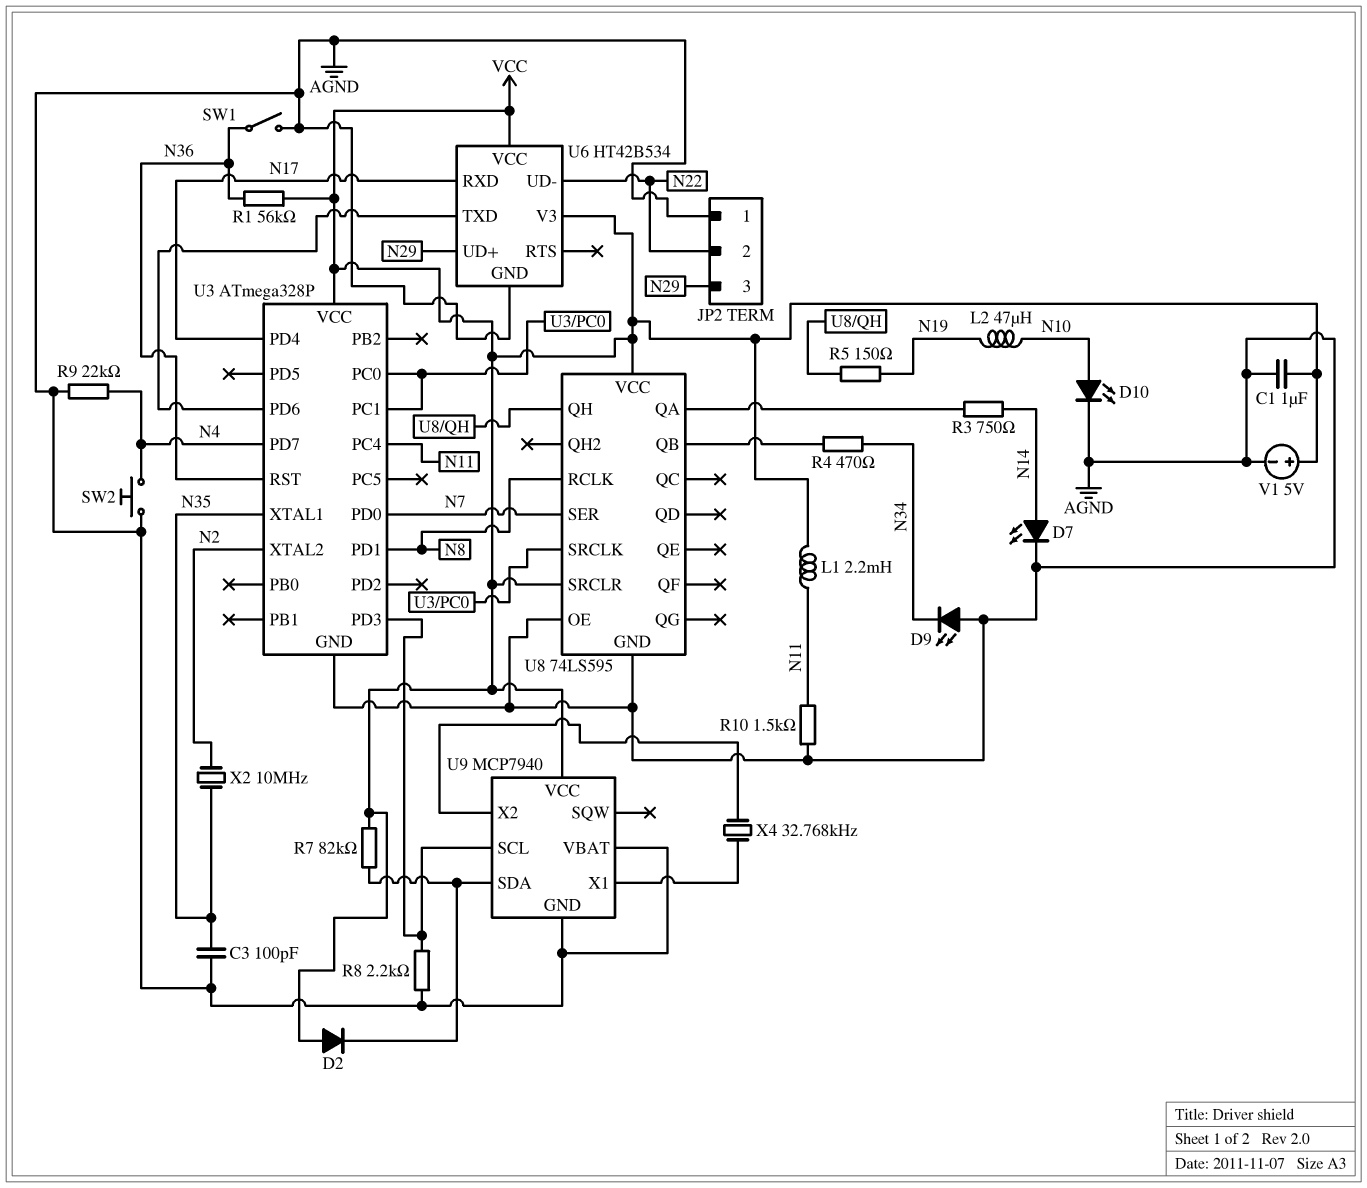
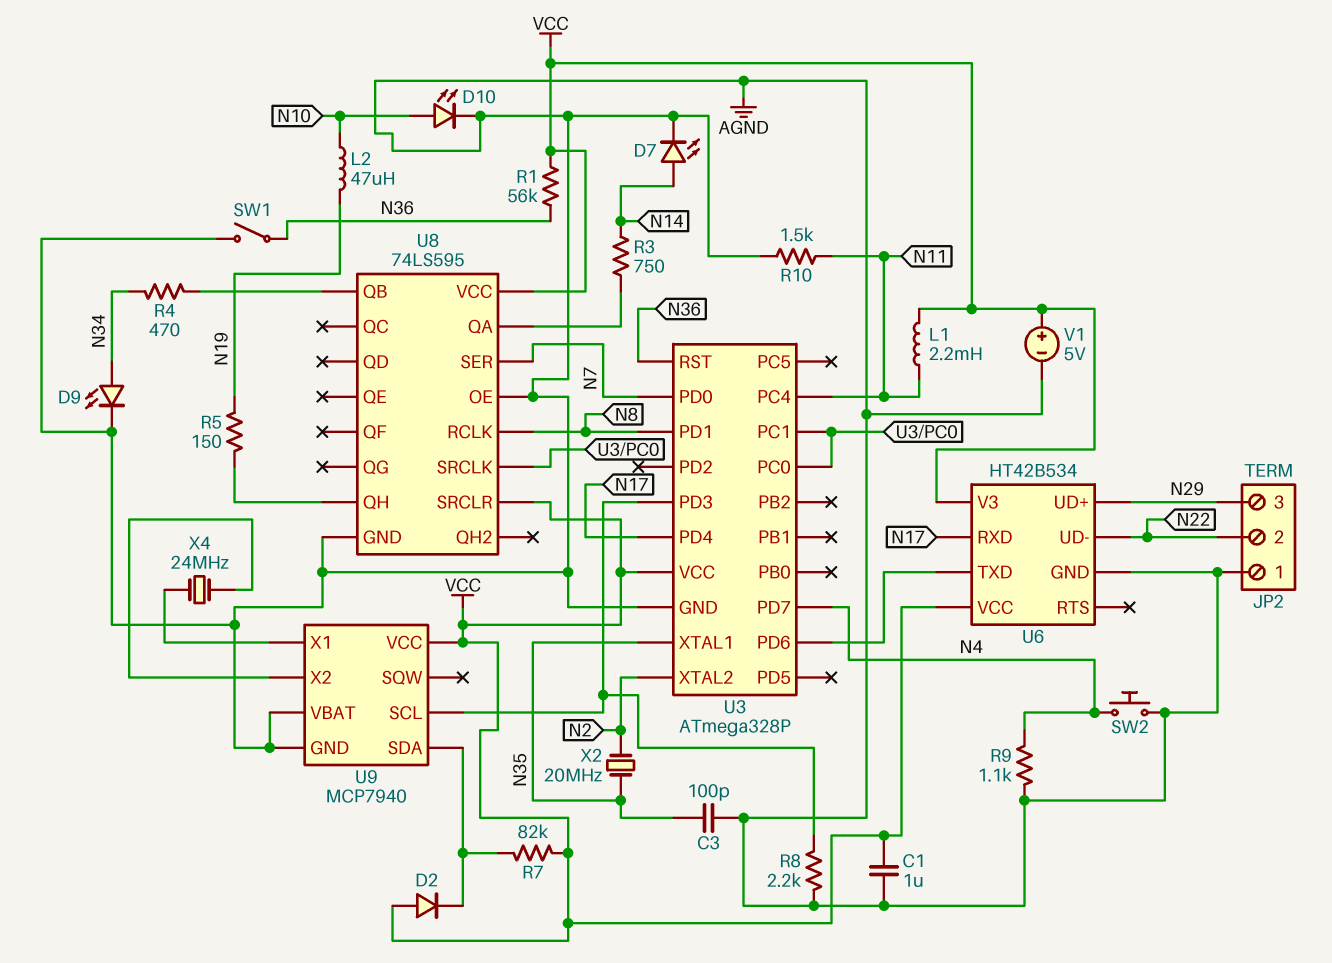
D9: LED (A AGND, K N34) -> LED (A N34, K AGND)
R9: 22k (AGND, N4) -> 1.1k (AGND, N4)
X2: 10MHz (N2, N35) -> 20MHz (N2, N35)
X4: 32.768kHz (U9/X1, U9/X2) -> 24MHz (U9/X1, U9/X2)

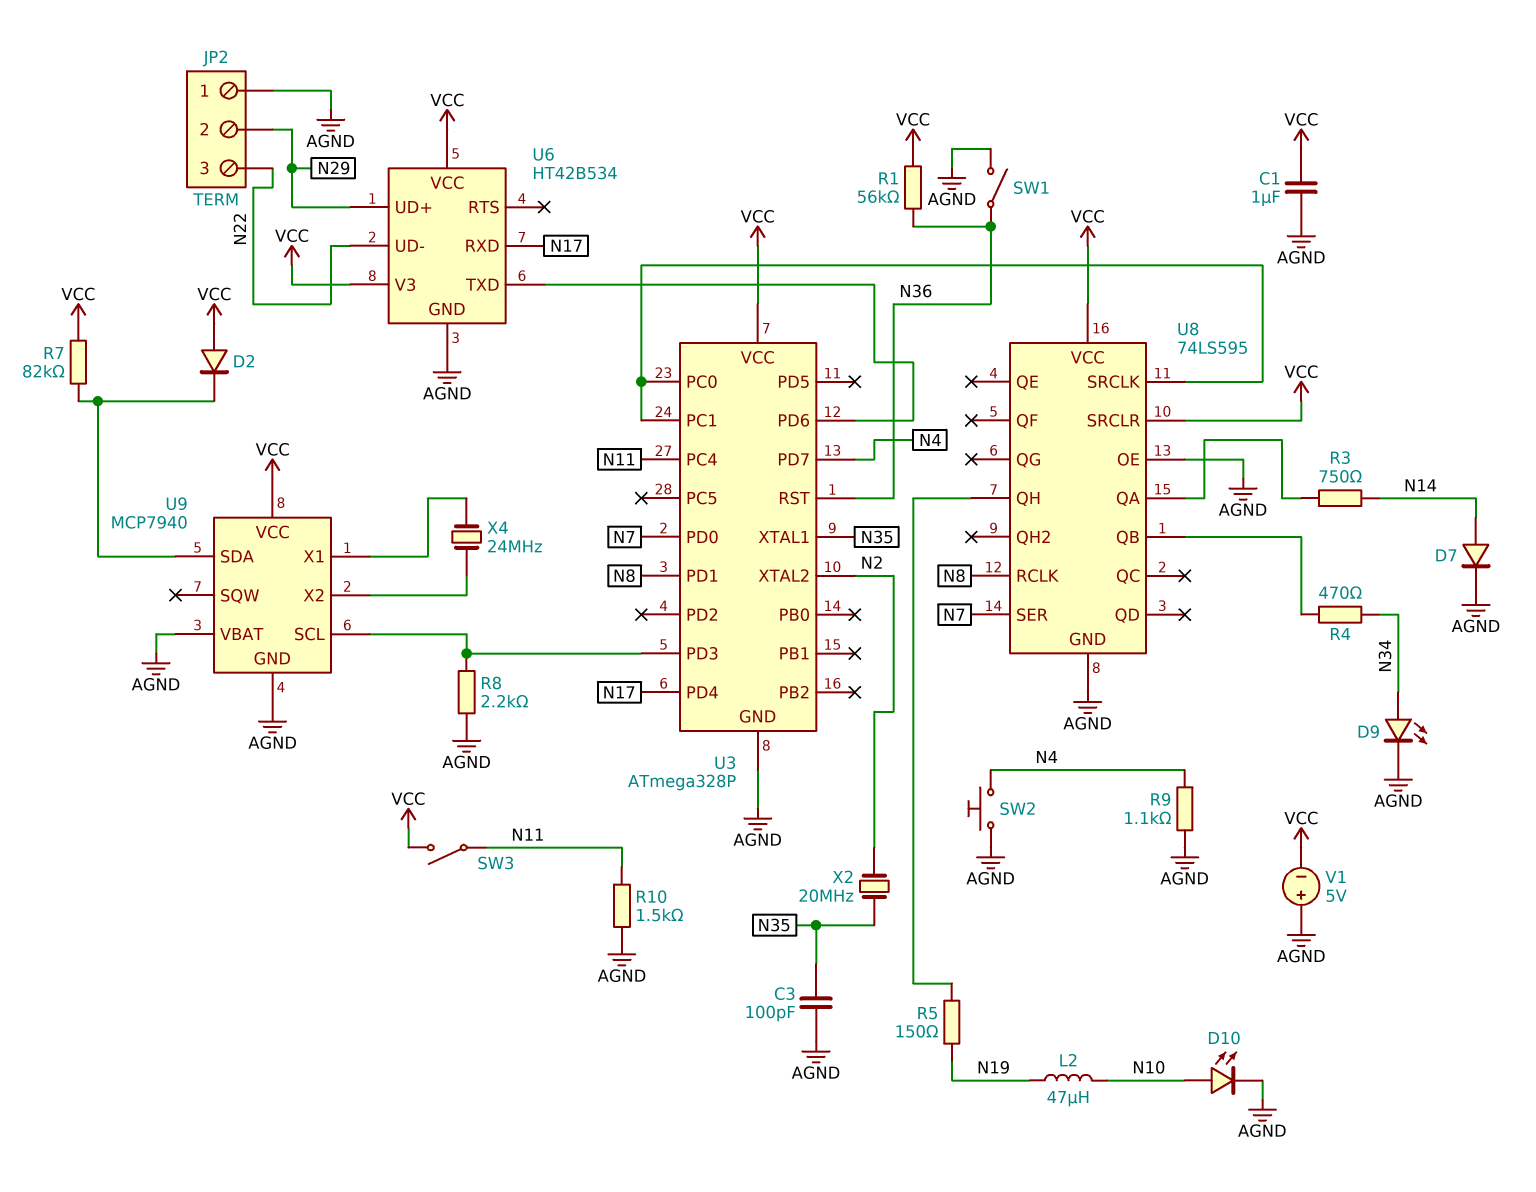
D7: LED (A N14, K AGND) -> diode (A N14, K AGND)
JP2 pin 2: N22 -> N29
JP2 pin 3: N29 -> N22
L1: 2.2mH (N11, VCC) -> none
SW3: none -> switch (N11, VCC)
V1: 5V (plus VCC, minus AGND) -> 5V (plus AGND, minus VCC)

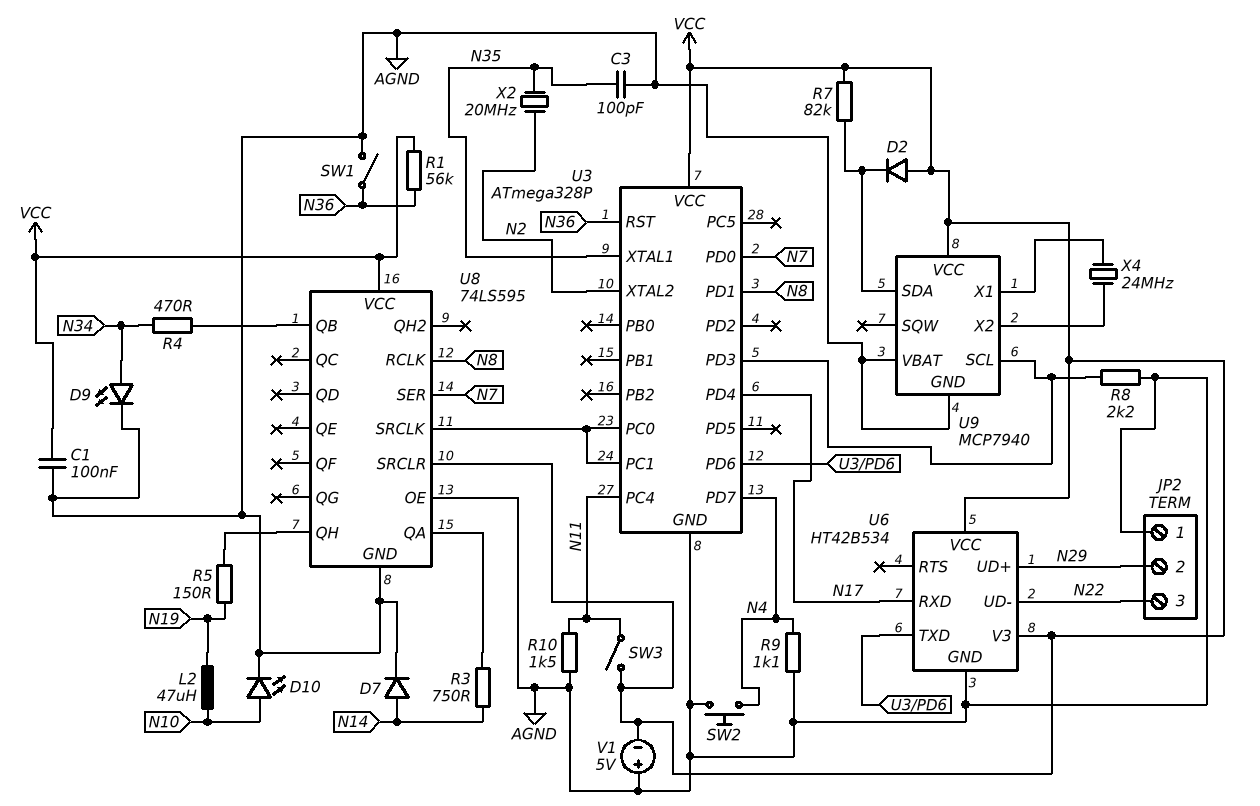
C1: 1uF (AGND, VCC) -> 100nF (AGND, VCC)

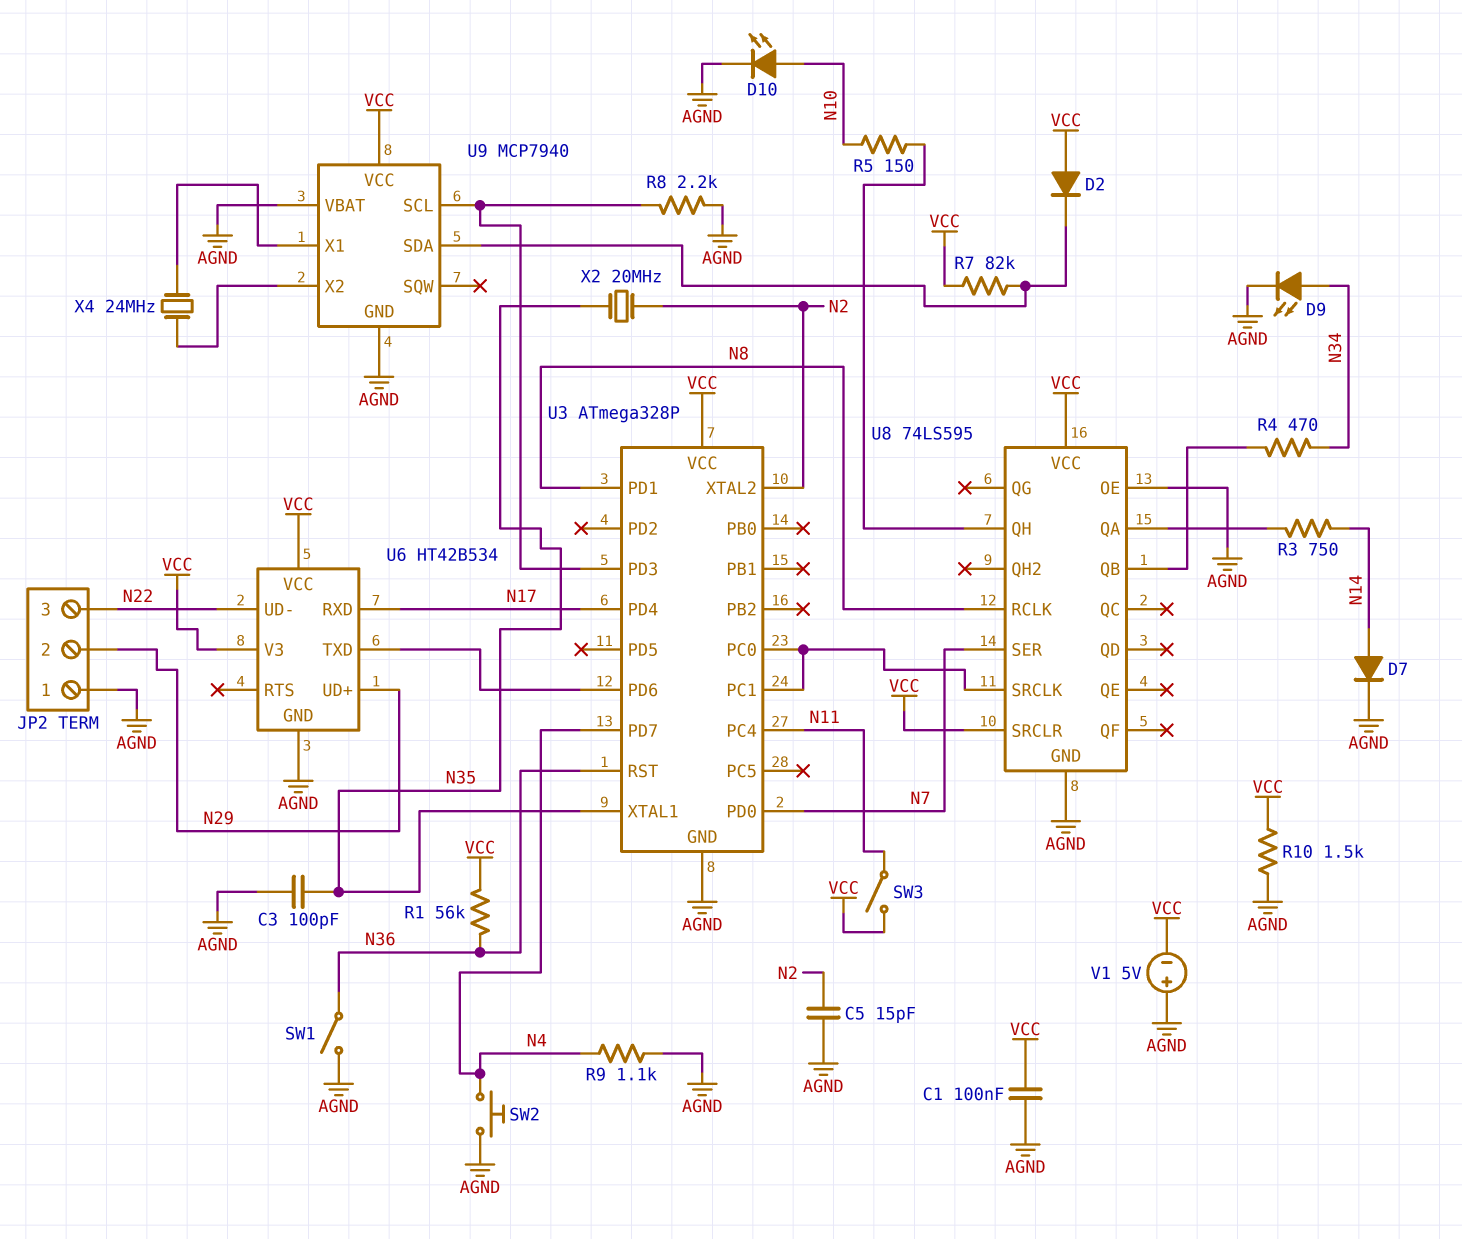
C5: none -> 15pF (AGND, N2)
L2: 47uH (N10, N19) -> none
R5: 150 (N19, U8/QH) -> 150 (N10, U8/QH)
R10: 1.5k (AGND, N11) -> 1.5k (AGND, VCC)

